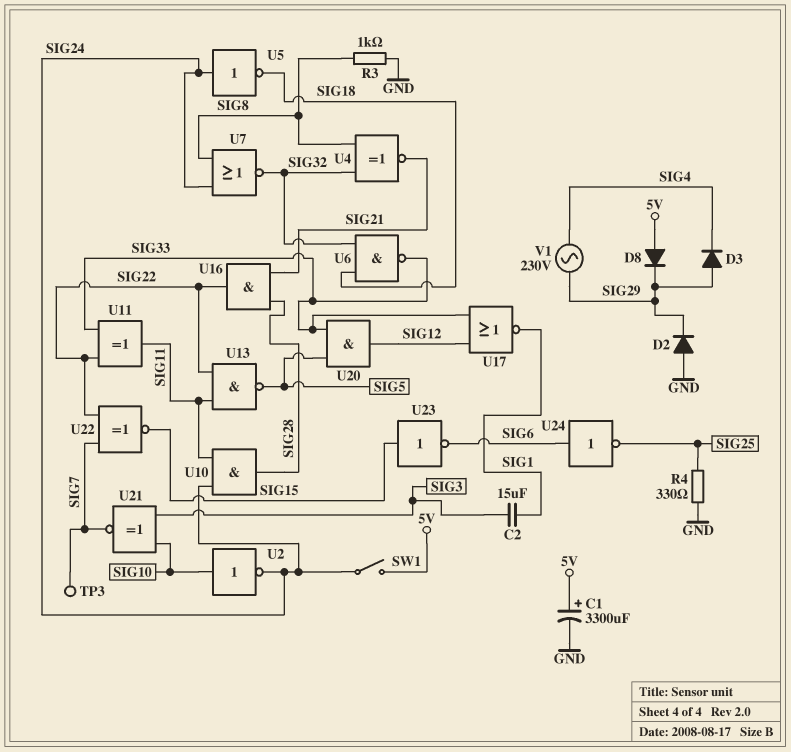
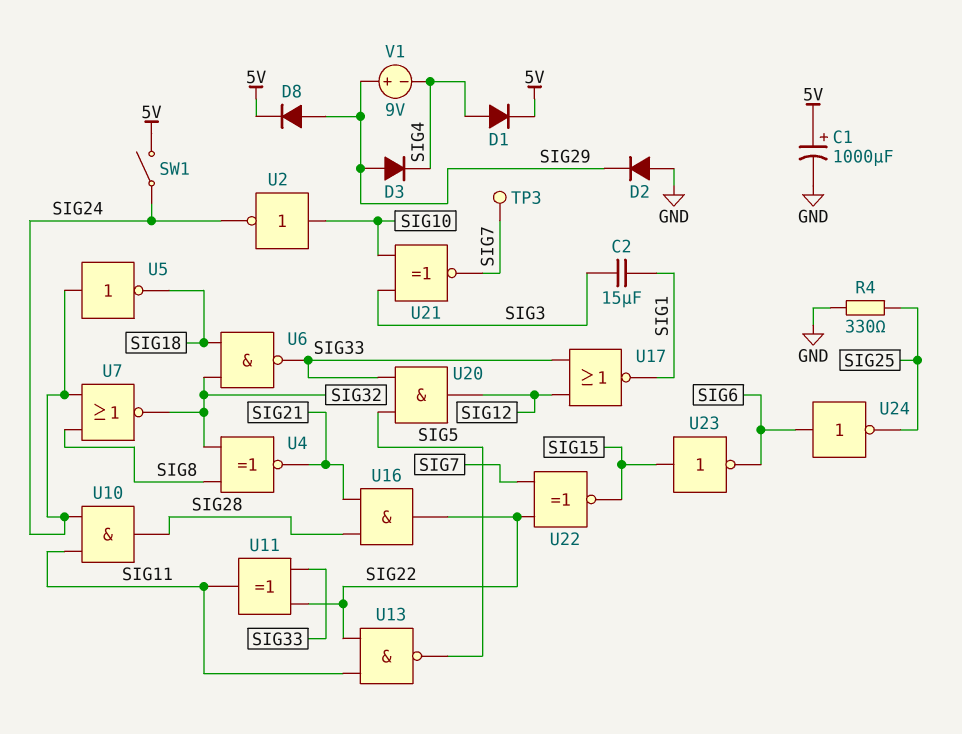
C1: 3300uF (plus 5V, minus GND) -> 1000uF (plus 5V, minus GND)
D1: none -> diode (A SIG4, K 5V)
D8: diode (A 5V, K SIG29) -> diode (A SIG29, K 5V)
R3: 1k (GND, SIG8) -> none
V1: AC 230V (SIG4, SIG29) -> 9V (plus SIG29, minus SIG4)

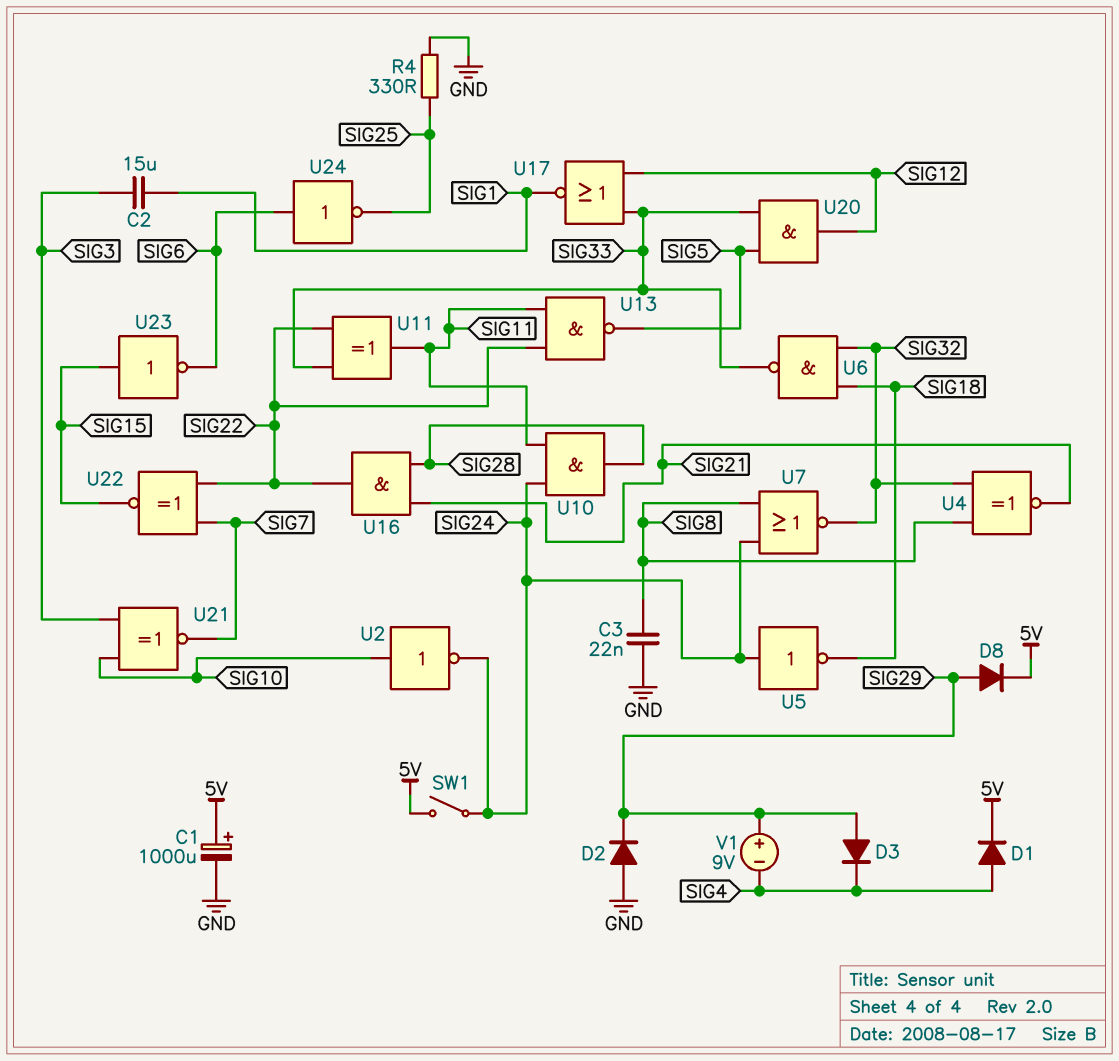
C3: none -> 22nF (GND, SIG8)
TP3: test point (SIG7) -> none

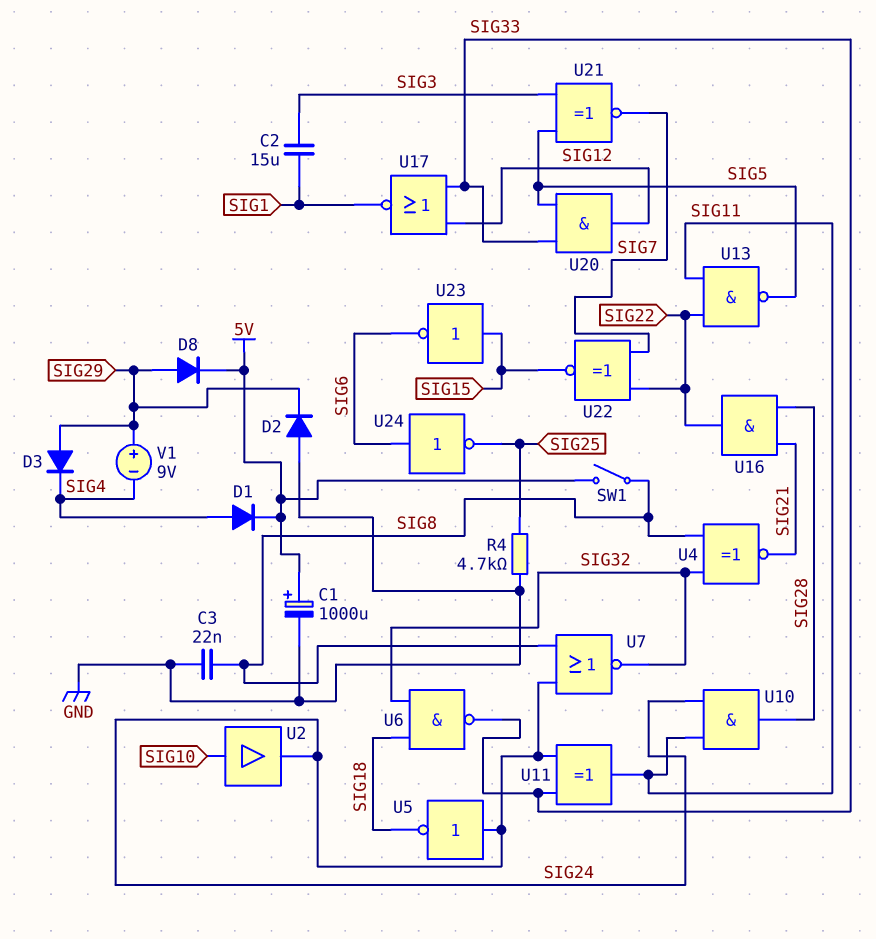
R4: 330 (GND, SIG25) -> 4.7k (GND, SIG25)
SW1: switch (5V, SIG24) -> switch (5V, SIG8)
U2: NOT (in SIG10, out SIG24) -> buffer (in SIG10, out SIG24)
U11: XOR (in SIG22, in SIG33, out SIG11) -> XOR (in SIG24, in SIG33, out SIG11)
U21: XNOR (in SIG3, in SIG10, out SIG7) -> XNOR (in SIG3, in SIG5, out SIG7)

